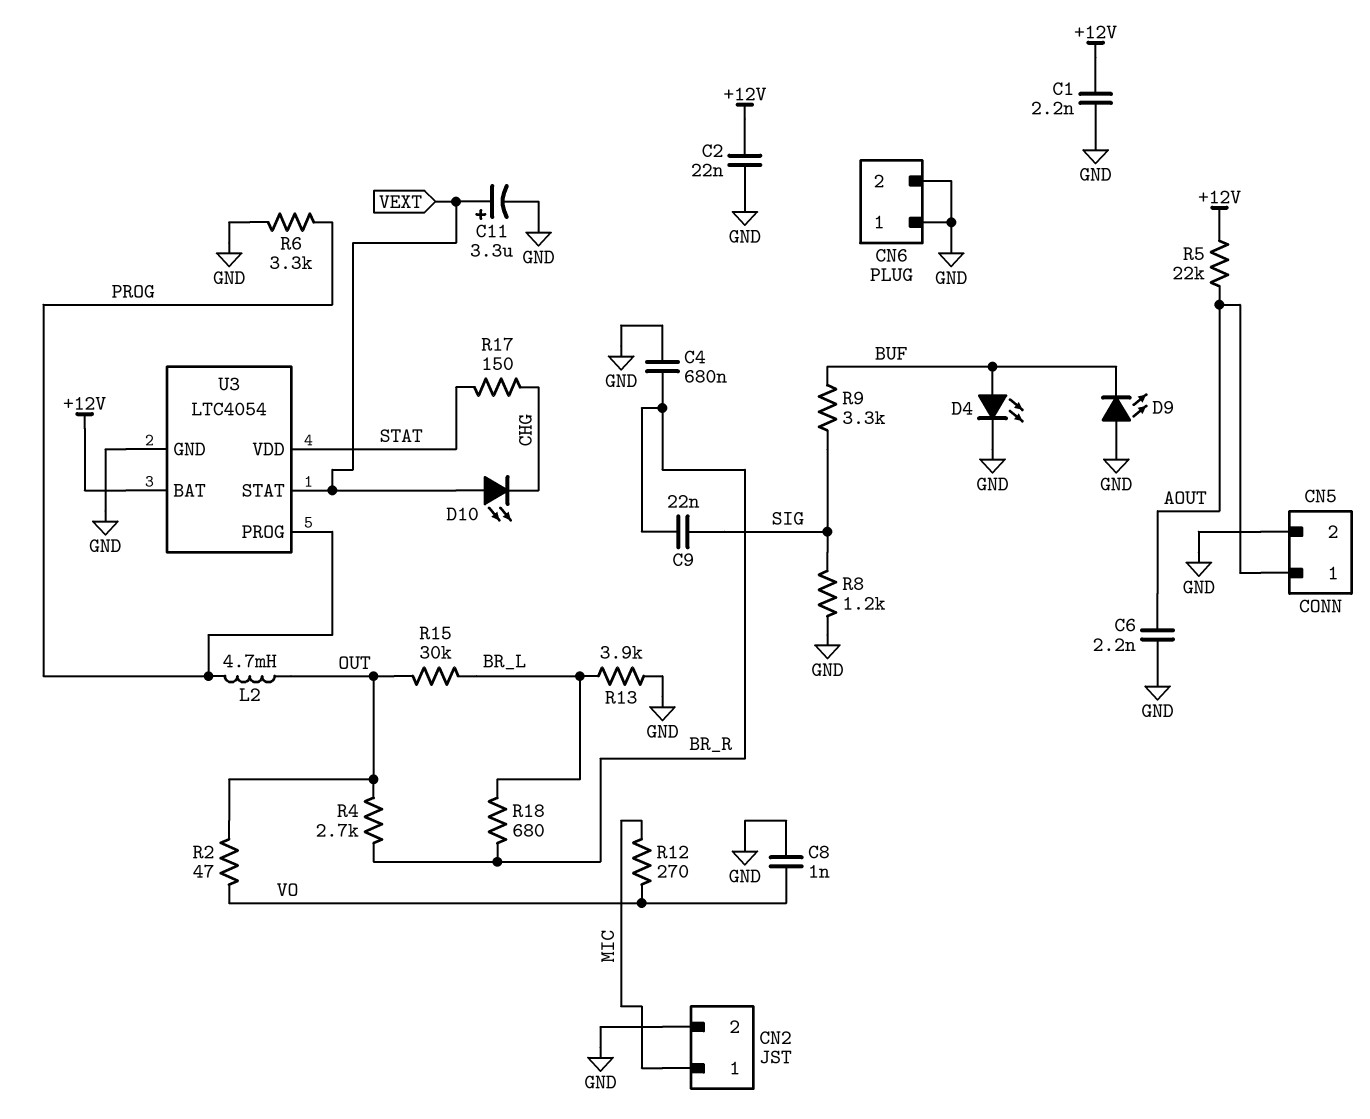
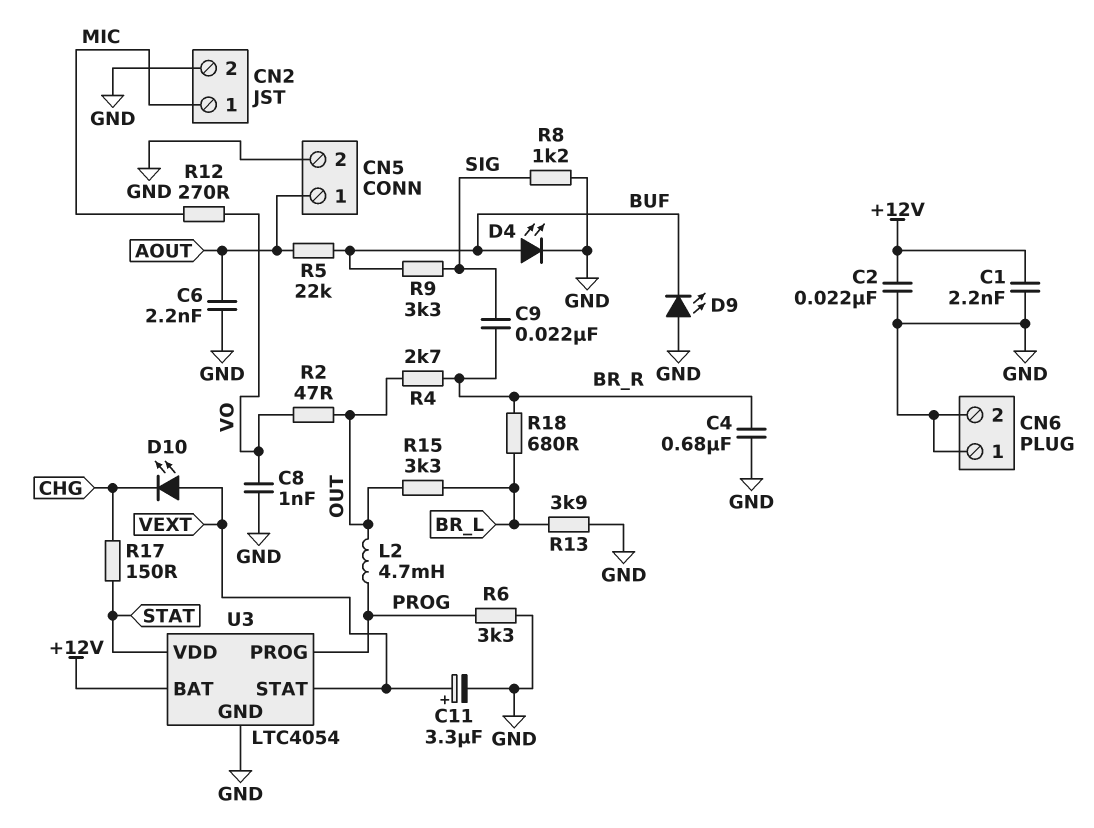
R5: 22k (+12V, AOUT) -> 22k (AOUT, BUF)
R15: 30k (BR_L, OUT) -> 3.3k (BR_L, OUT)

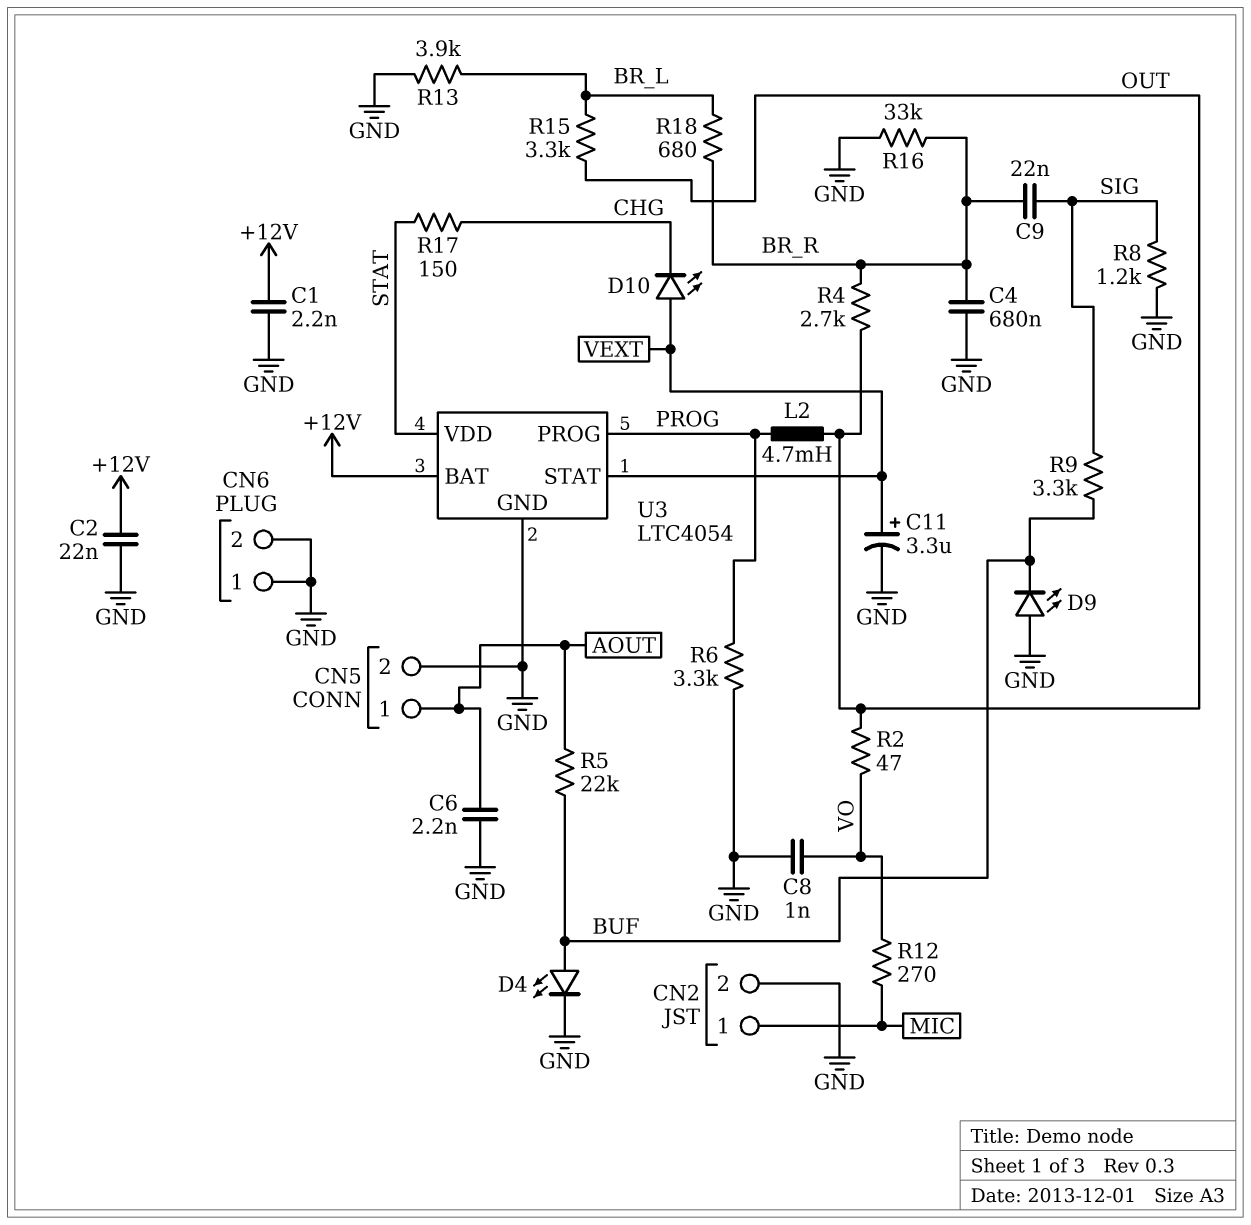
R16: none -> 33k (BR_R, GND)

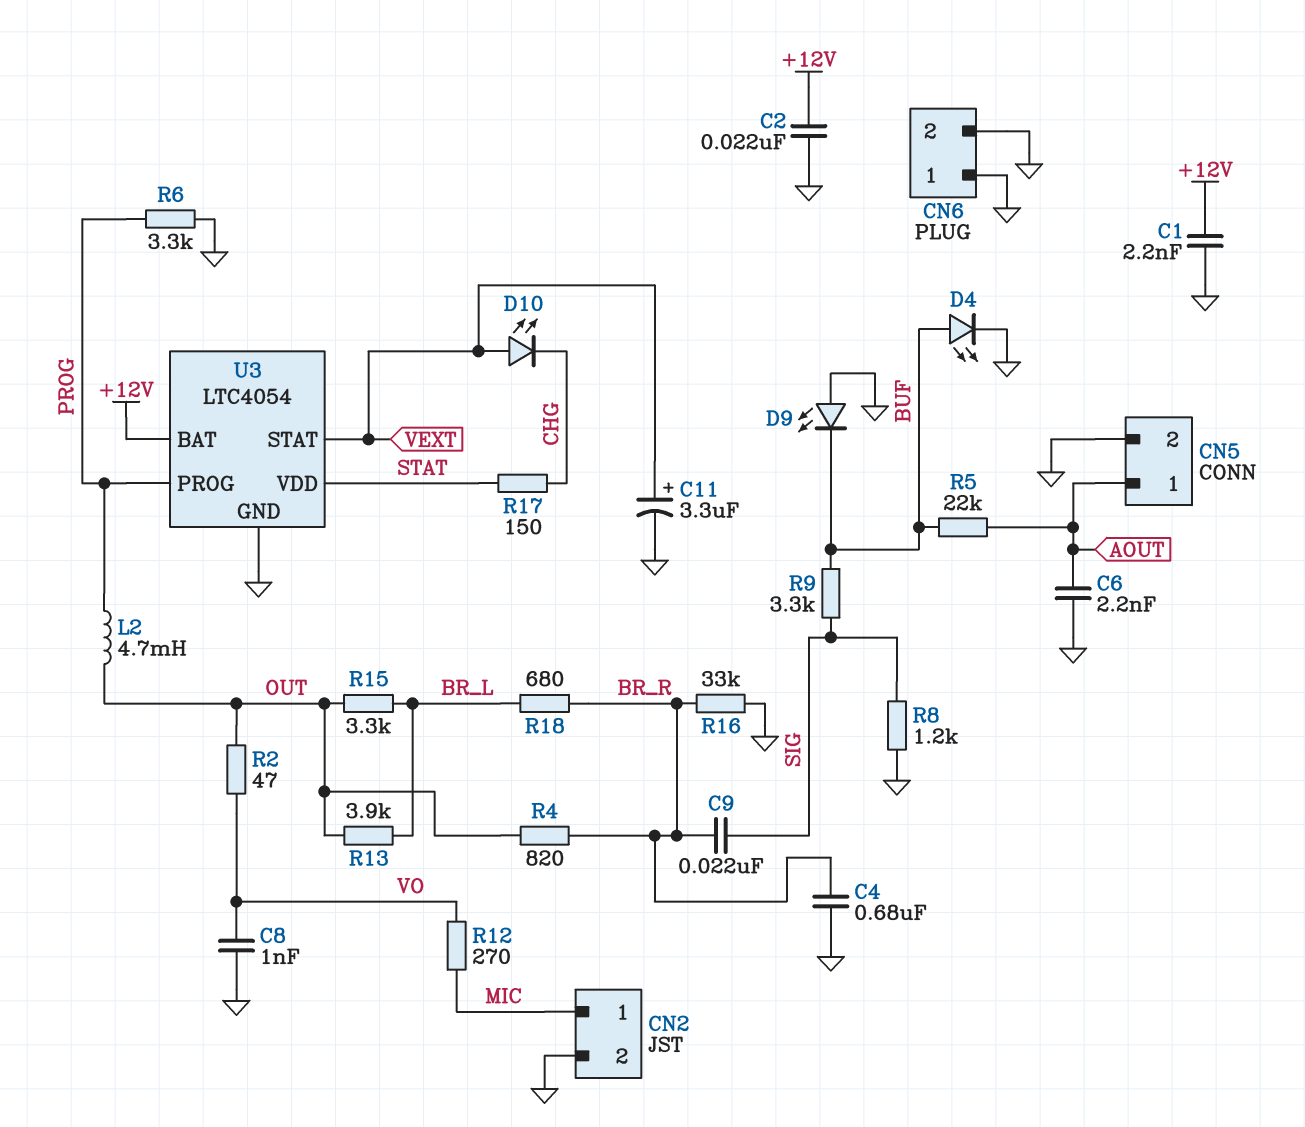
R4: 2.7k (BR_R, OUT) -> 820 (BR_R, OUT)
R13: 3.9k (BR_L, GND) -> 3.9k (BR_L, OUT)

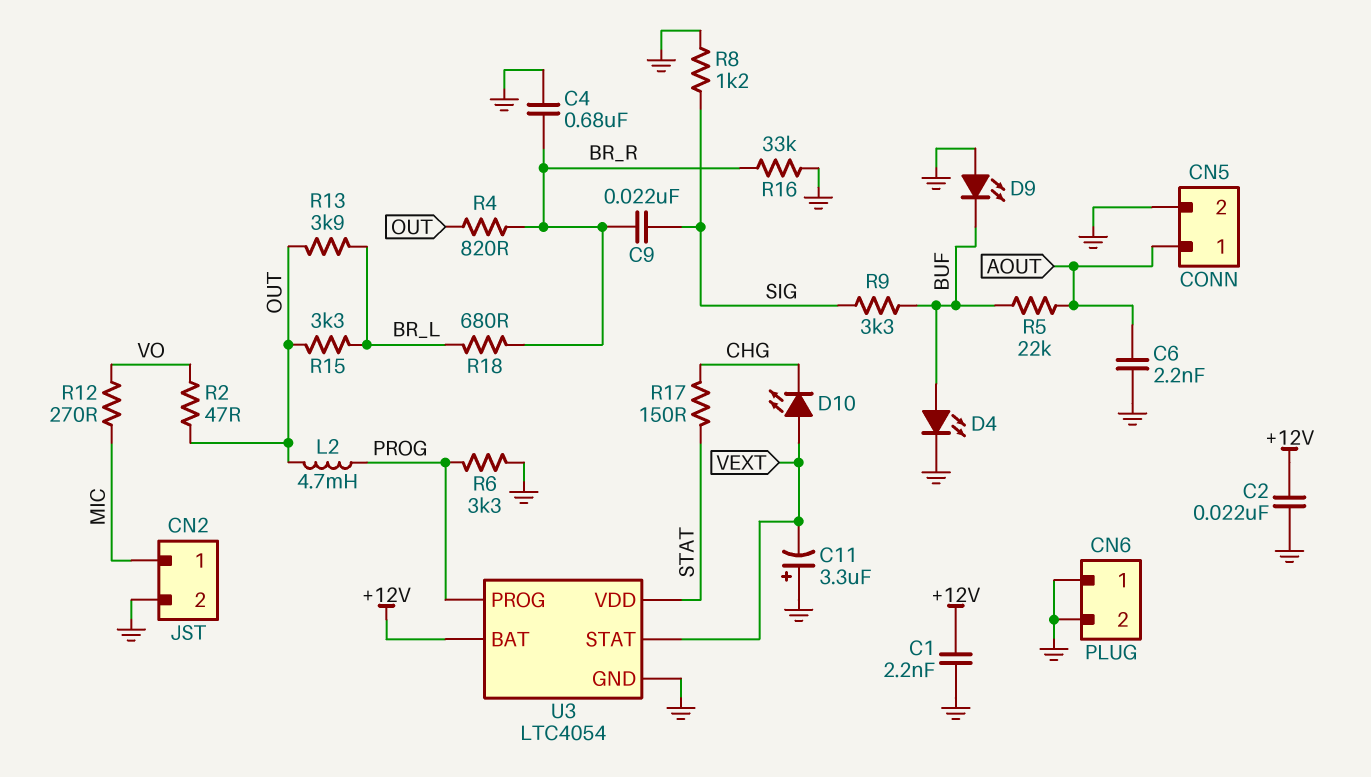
C8: 1nF (GND, VO) -> none
C11: 3.3uF (plus VEXT, minus GND) -> 3.3uF (plus GND, minus VEXT)

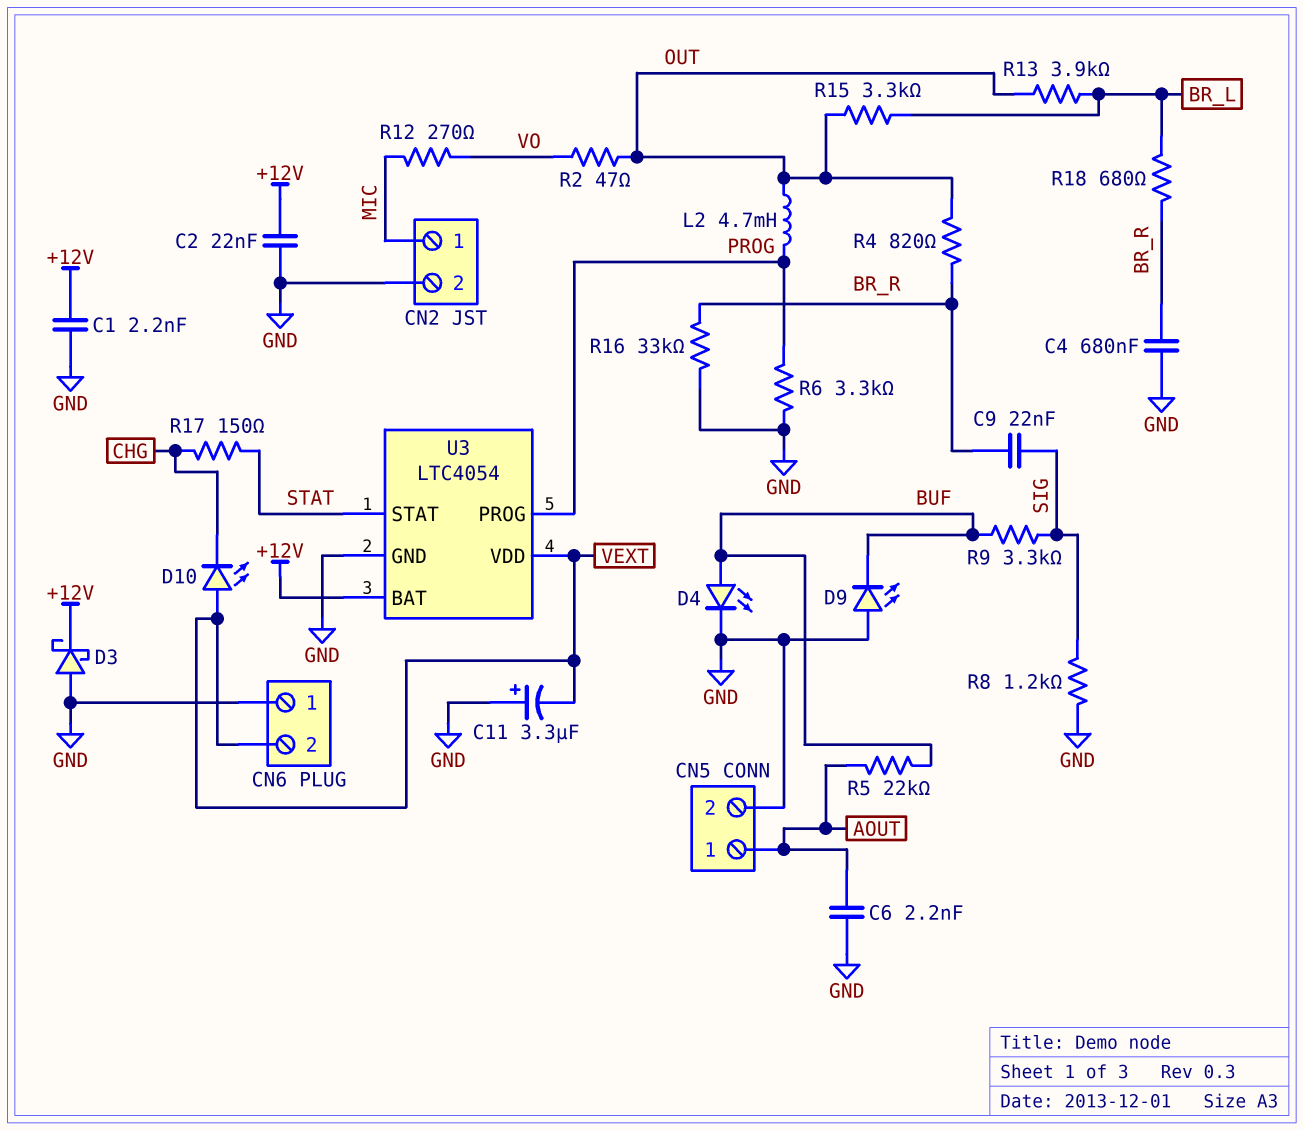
CN6 pin 2: GND -> VEXT
D3: none -> schottky (A GND, K +12V)
U3 pin STAT: VEXT -> STAT
U3 pin VDD: STAT -> VEXT

